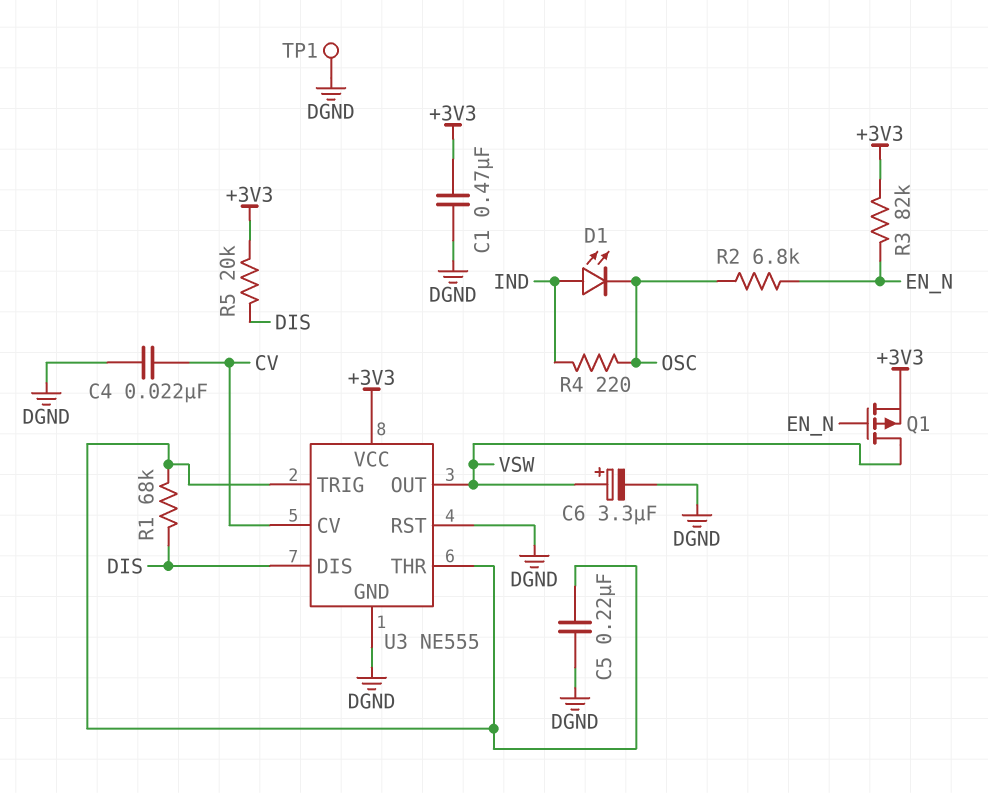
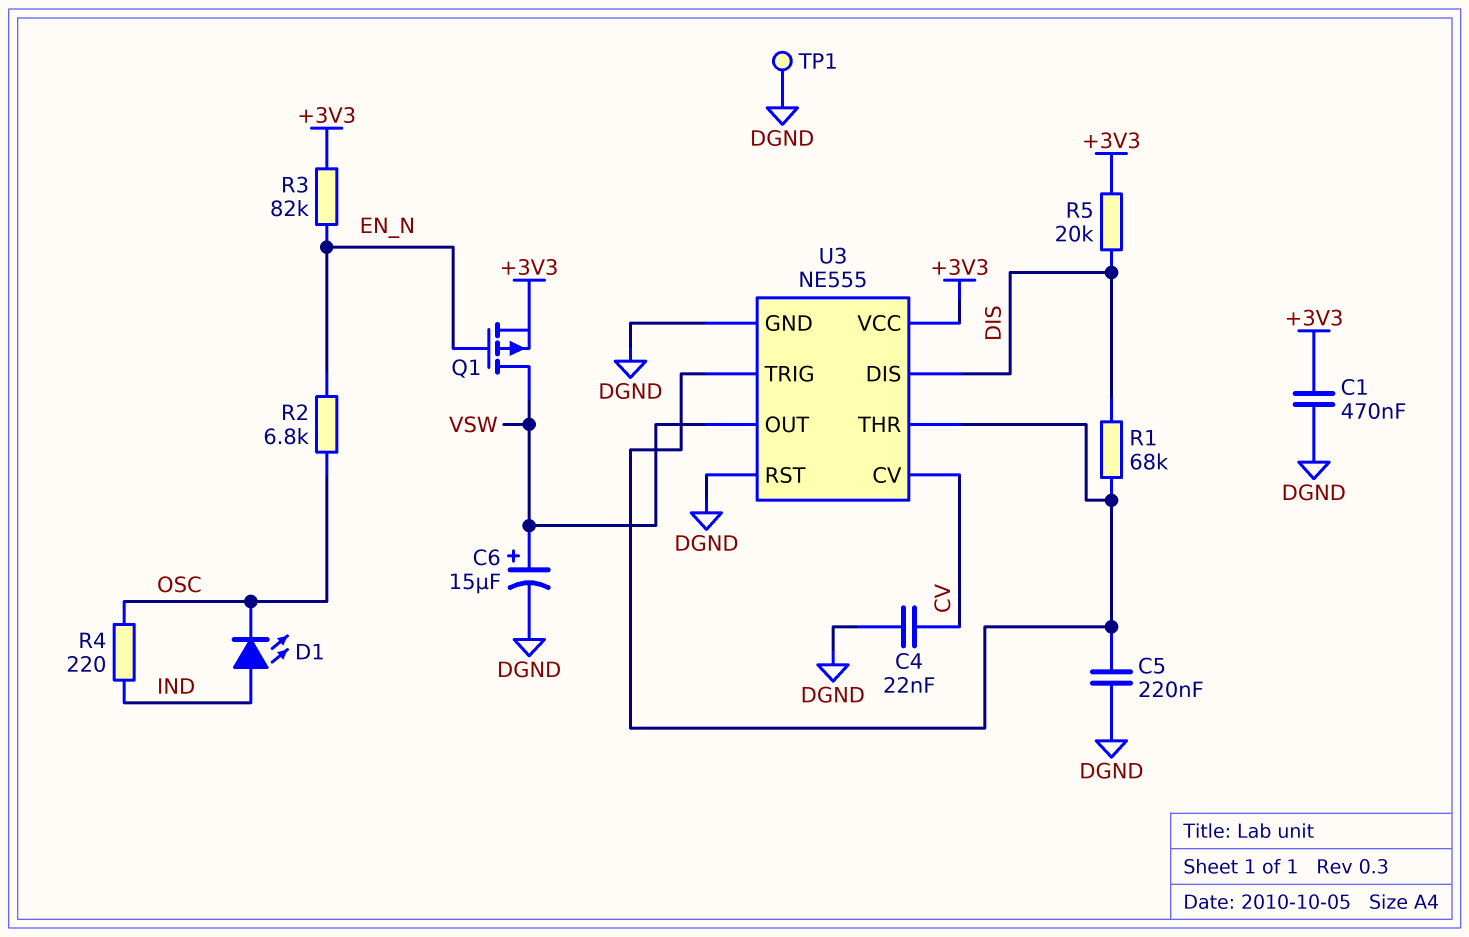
C6: 3.3uF (plus VSW, minus DGND) -> 15uF (plus VSW, minus DGND)

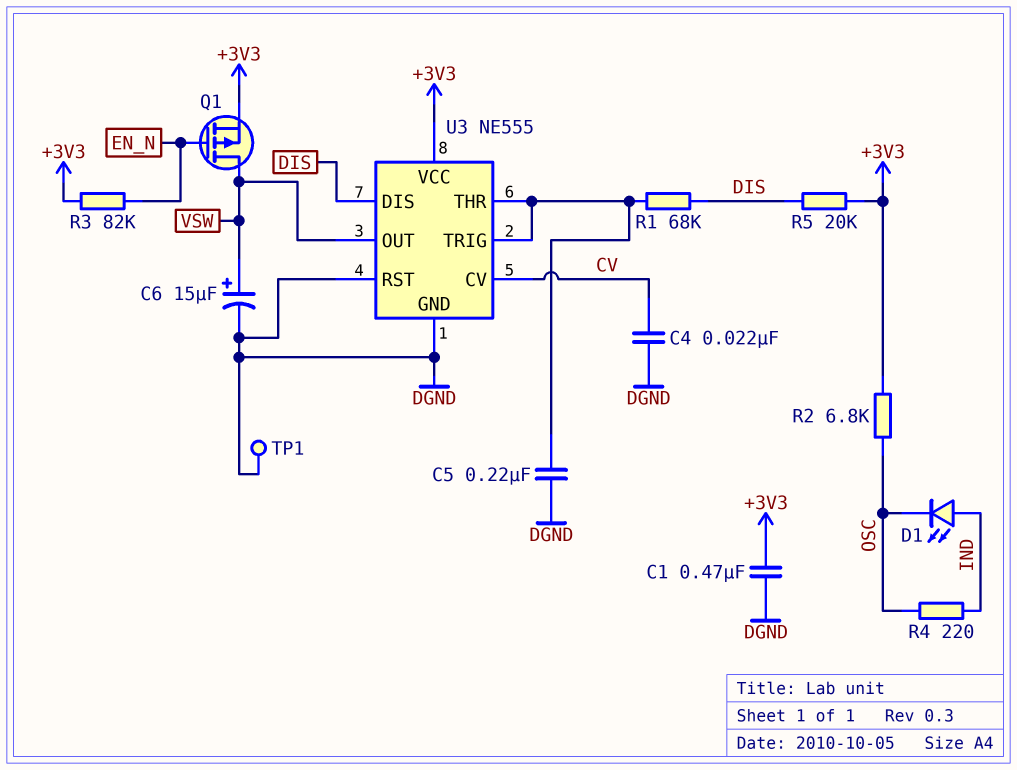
R2: 6.8k (EN_N, OSC) -> 6.8k (+3V3, OSC)

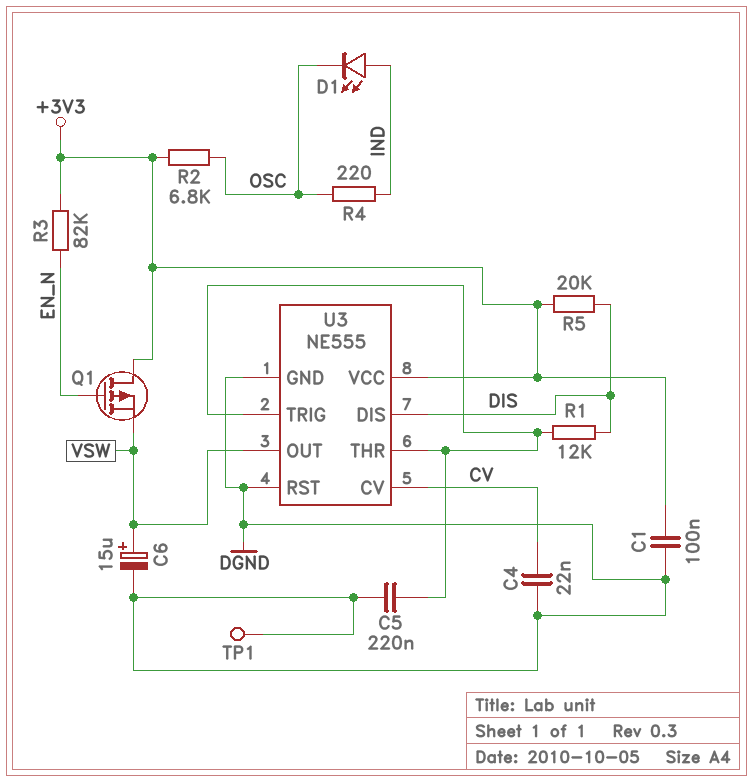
C1: 470nF (+3V3, DGND) -> 100nF (+3V3, DGND)
Q1: PMOS (G EN_N, D VSW, S +3V3) -> PMOS (G EN_N, D +3V3, S VSW)
R1: 68k (DIS, U3/THR) -> 12k (DIS, U3/THR)

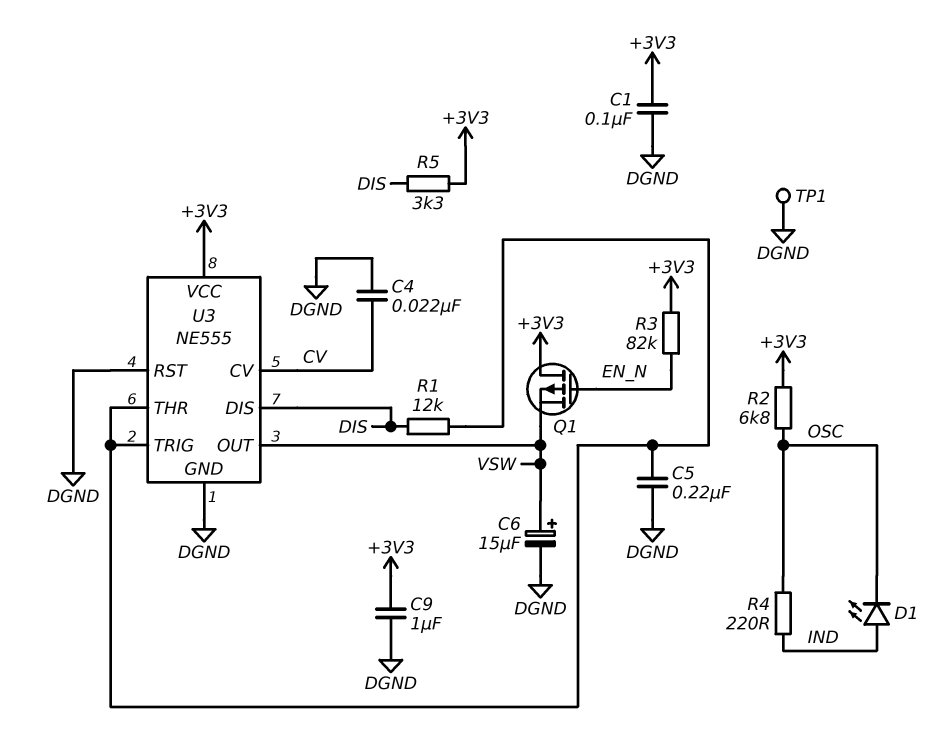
C9: none -> 1uF (+3V3, DGND)
R5: 20k (+3V3, DIS) -> 3.3k (+3V3, DIS)

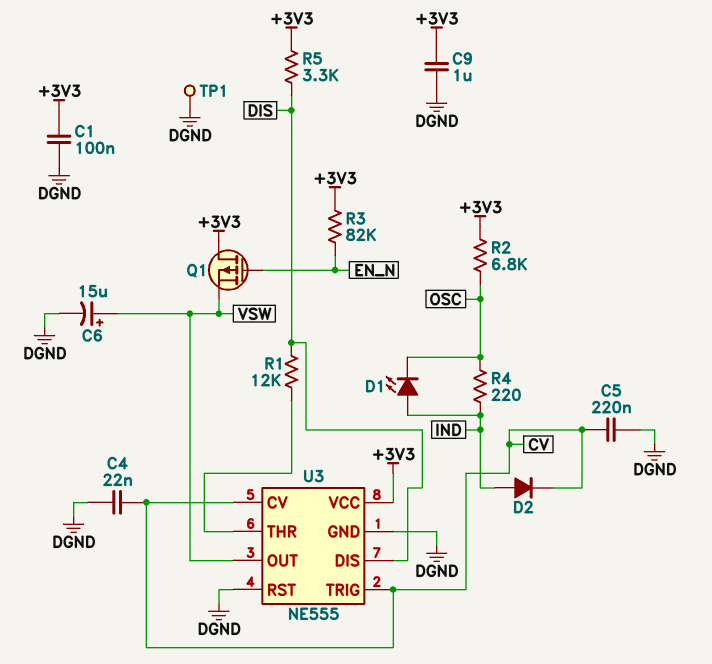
C5: 220nF (DGND, U3/THR) -> 220nF (CV, DGND)
D2: none -> diode (A IND, K CV)
U3 pin TRIG: U3/THR -> CV

